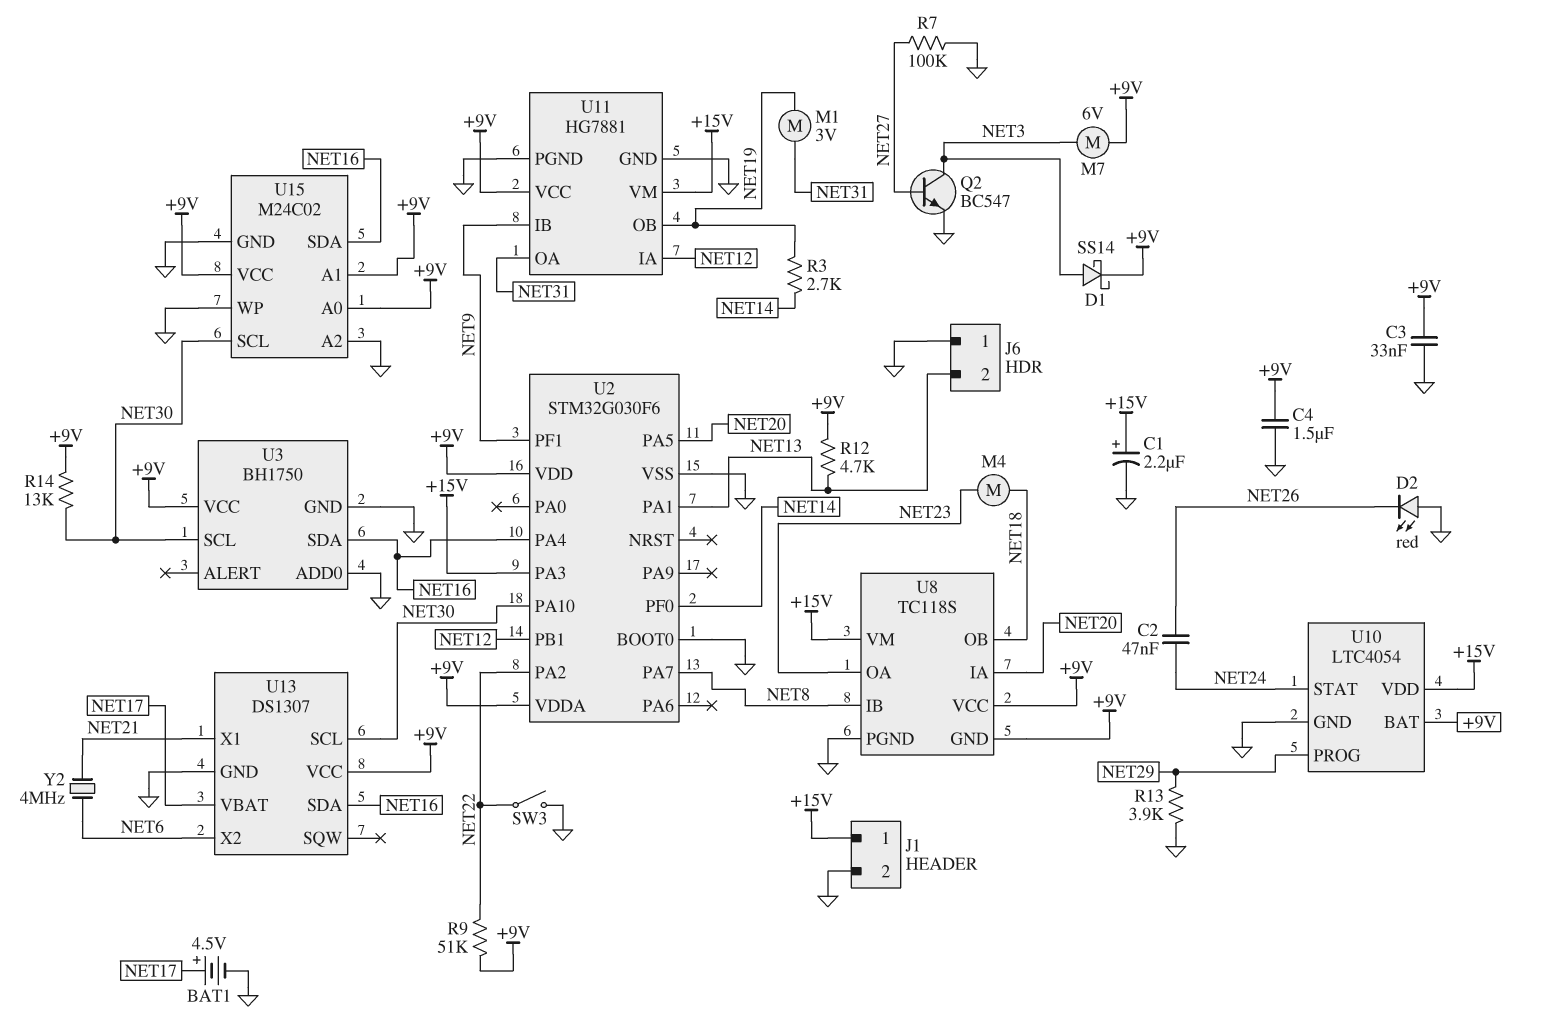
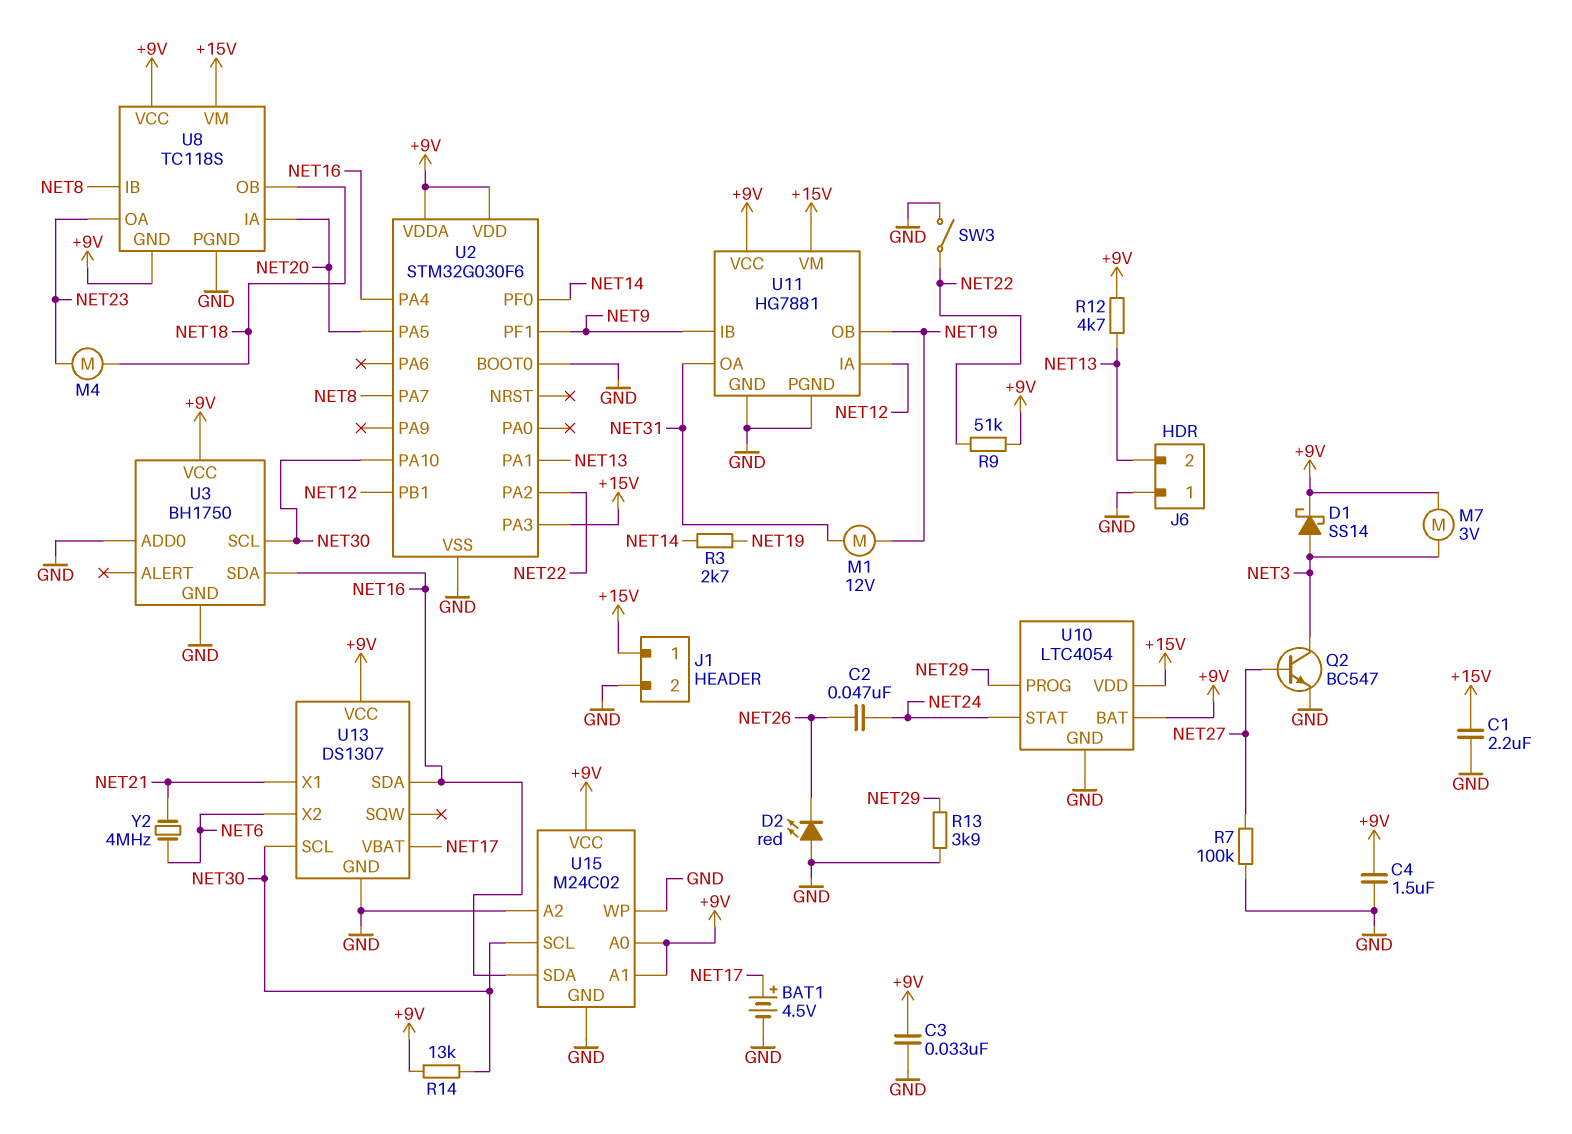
C1: 2.2uF (plus +15V, minus GND) -> 2.2uF (+15V, GND)
M1: motor 3V (NET19, NET31) -> motor 12V (NET19, NET31)
M7: motor 6V (+9V, NET3) -> motor 3V (+9V, NET3)

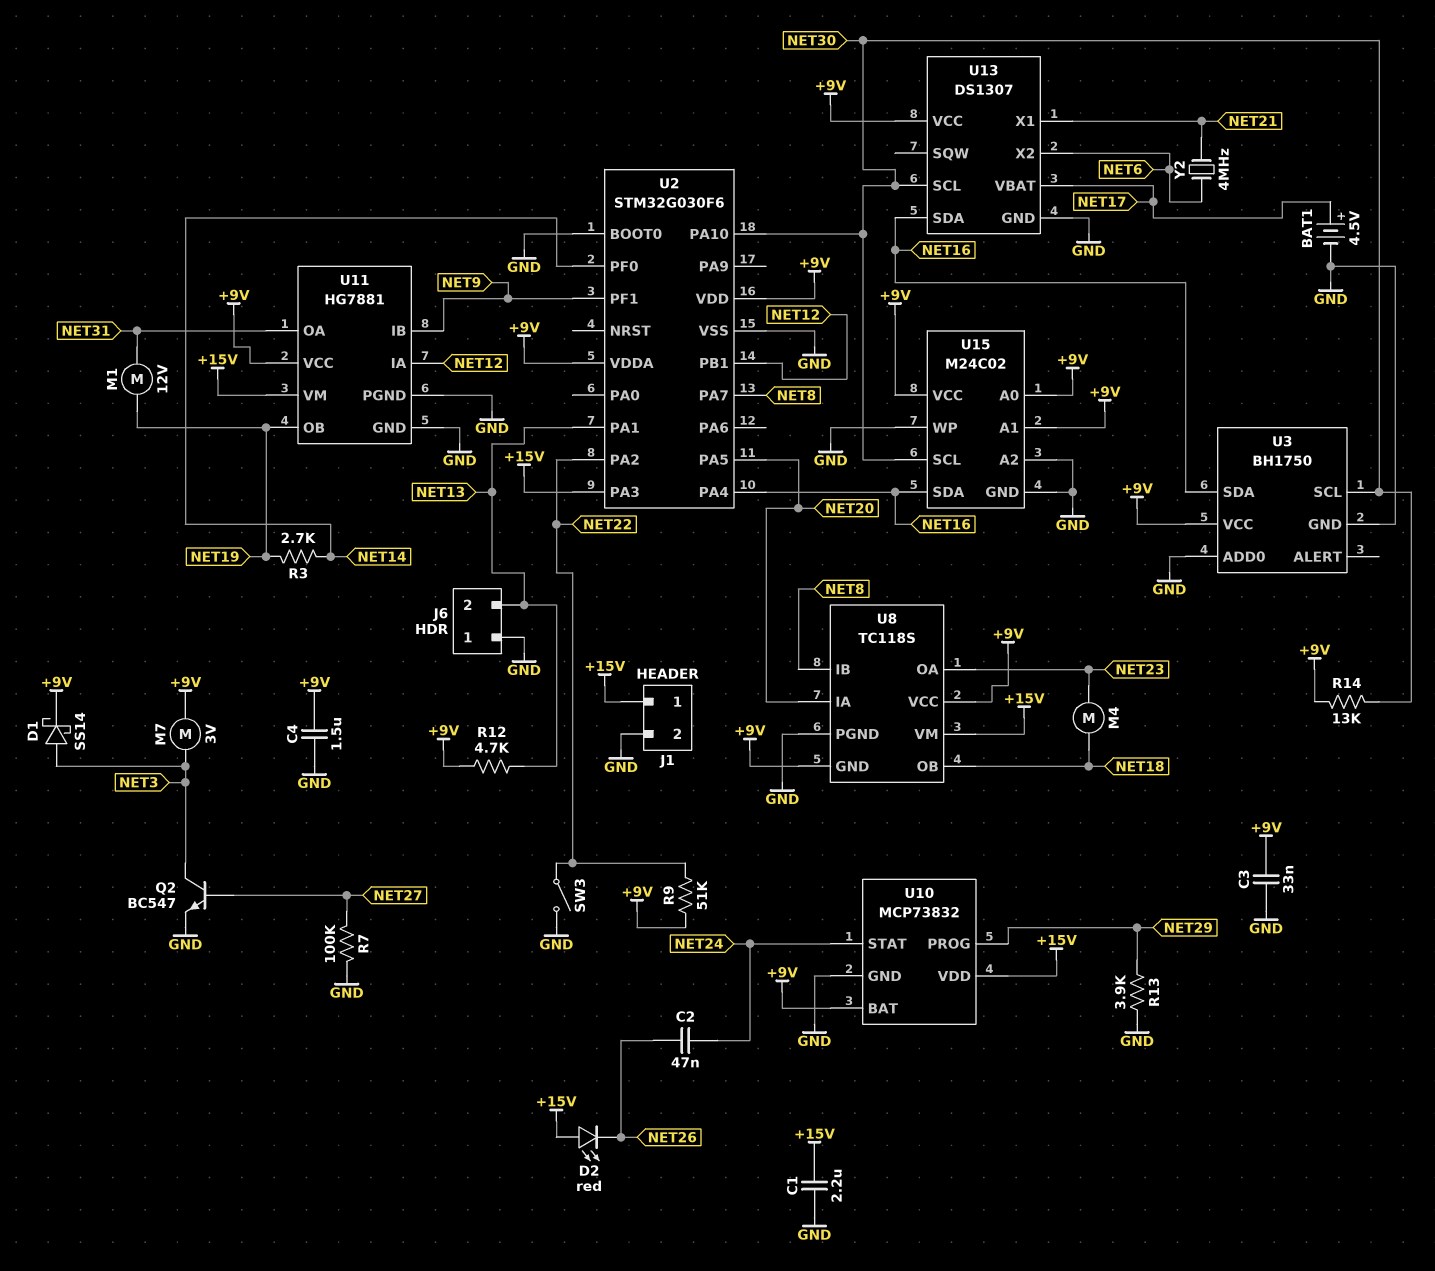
D2: LED red (A GND, K NET26) -> LED red (A +15V, K NET26)
U10: LTC4054 -> MCP73832

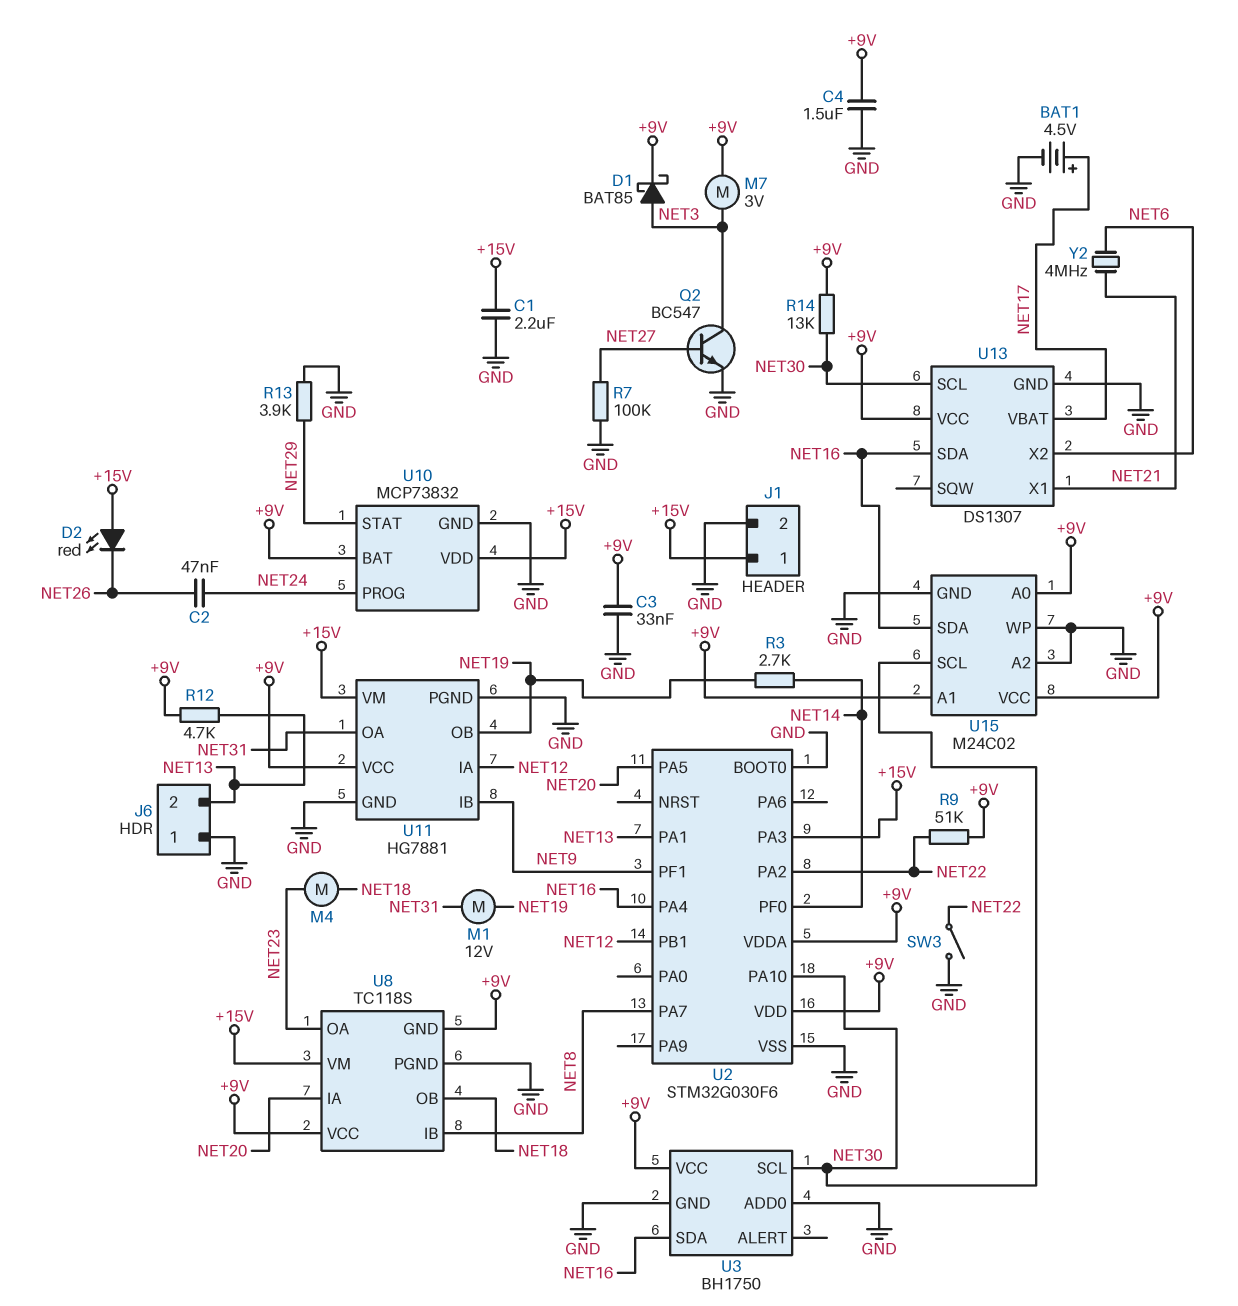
D1: schottky SS14 (A NET3, K +9V) -> schottky BAT85 (A NET3, K +9V)
U10 pin PROG: NET29 -> NET24
U10 pin STAT: NET24 -> NET29

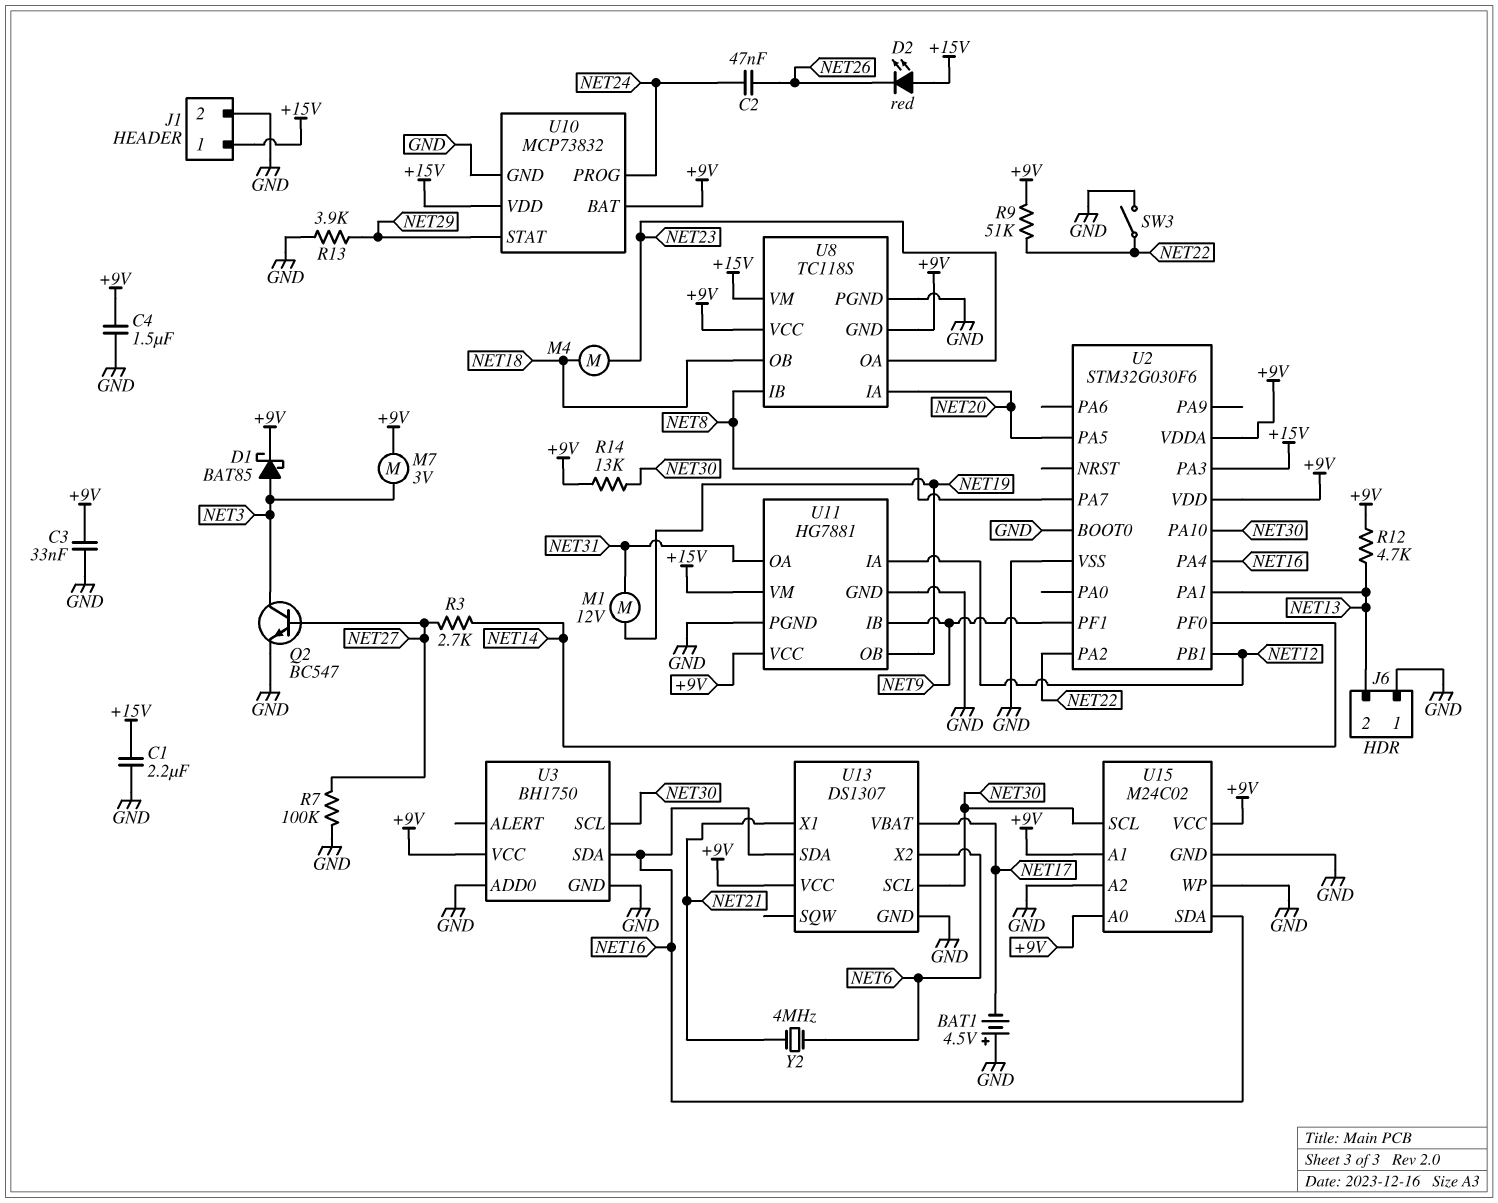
BAT1: 4.5V (plus NET17, minus GND) -> 4.5V (plus GND, minus NET17)
R3: 2.7k (NET14, NET19) -> 2.7k (NET14, NET27)

